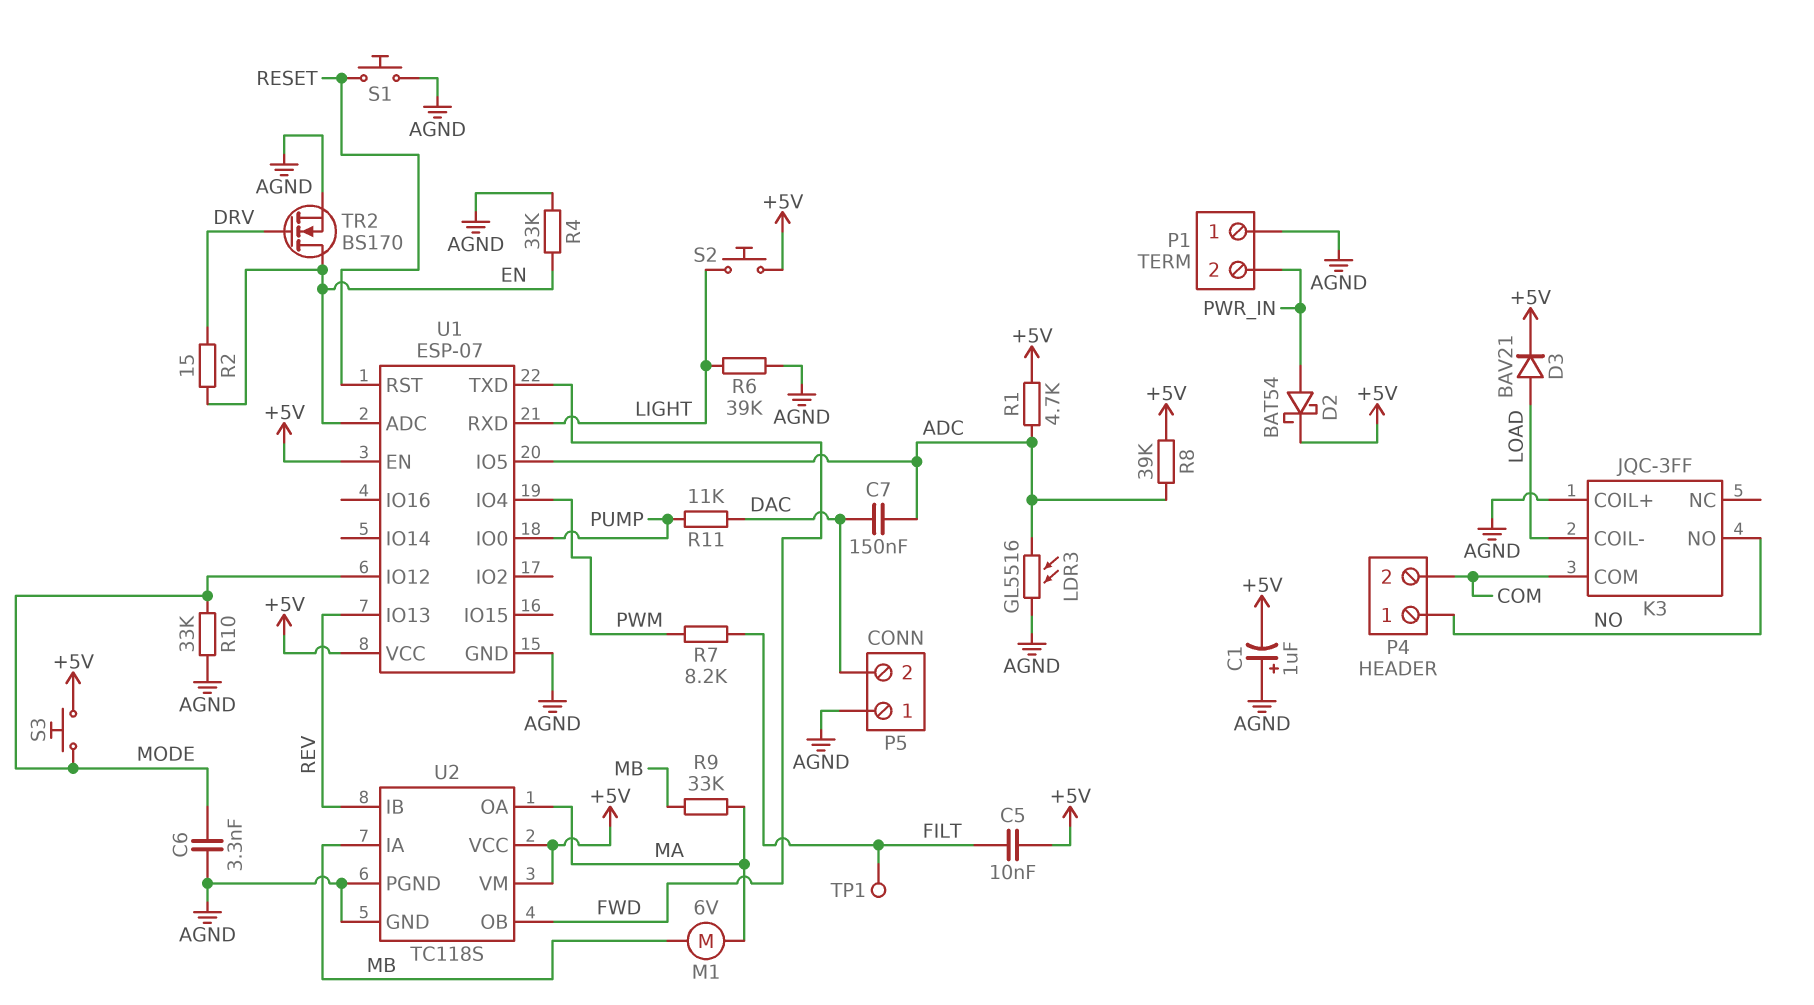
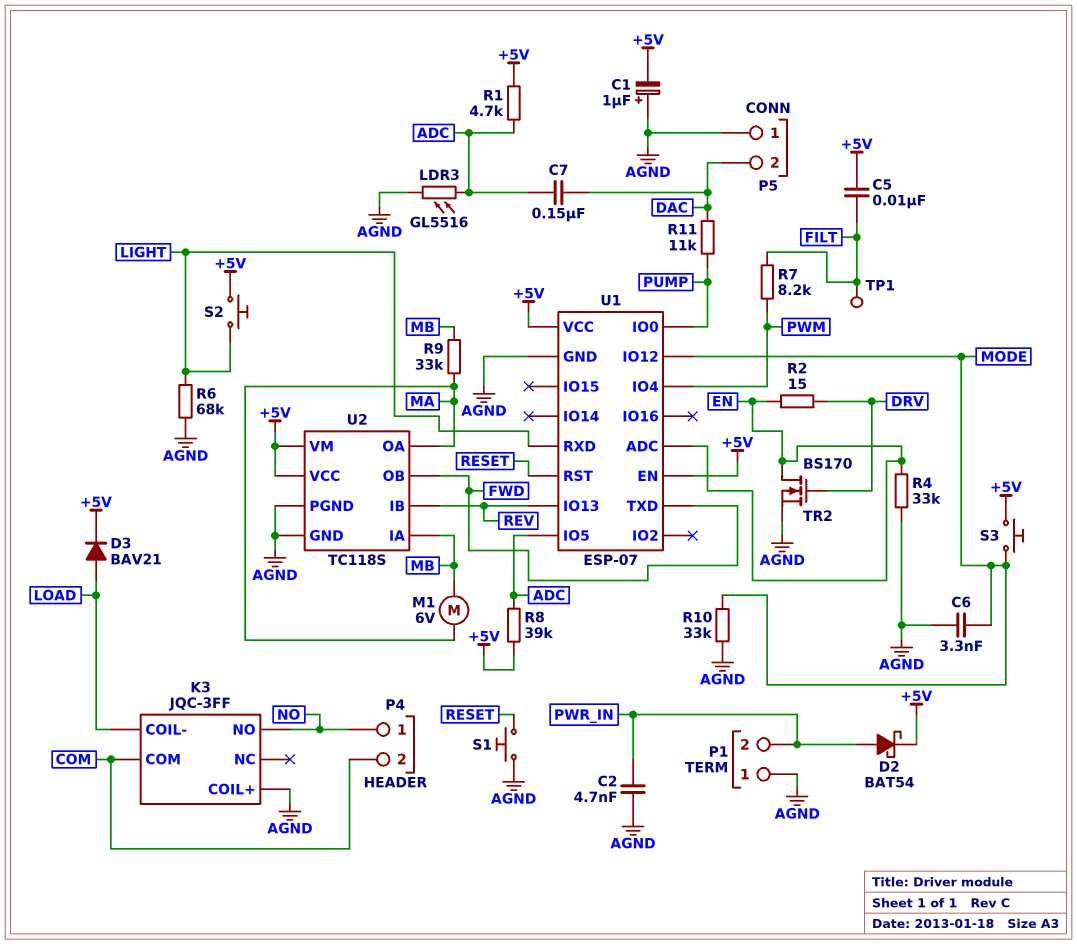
C2: none -> 4.7nF (AGND, PWR_IN)
R6: 39k (AGND, LIGHT) -> 68k (AGND, LIGHT)

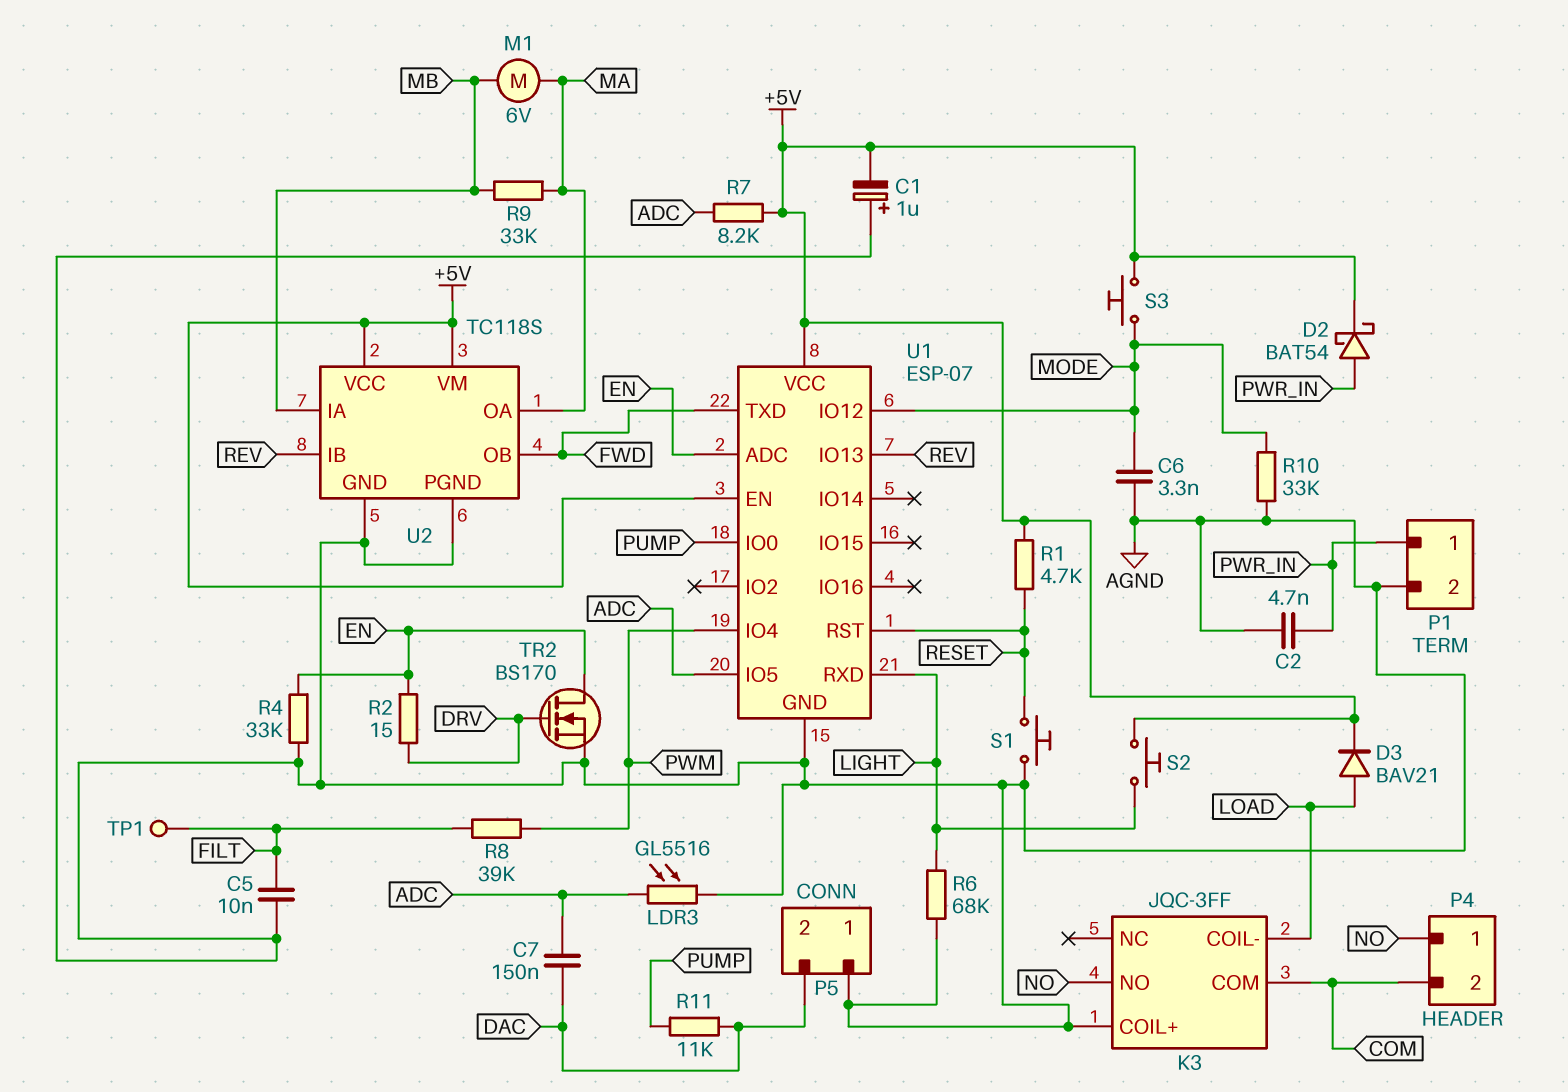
C5: 10nF (+5V, FILT) -> 10nF (AGND, FILT)
P1 pin 1: AGND -> PWR_IN
P1 pin 2: PWR_IN -> AGND
R1: 4.7k (+5V, ADC) -> 4.7k (+5V, RESET)
R7: 8.2k (FILT, PWM) -> 8.2k (+5V, ADC)
R8: 39k (+5V, ADC) -> 39k (FILT, PWM)

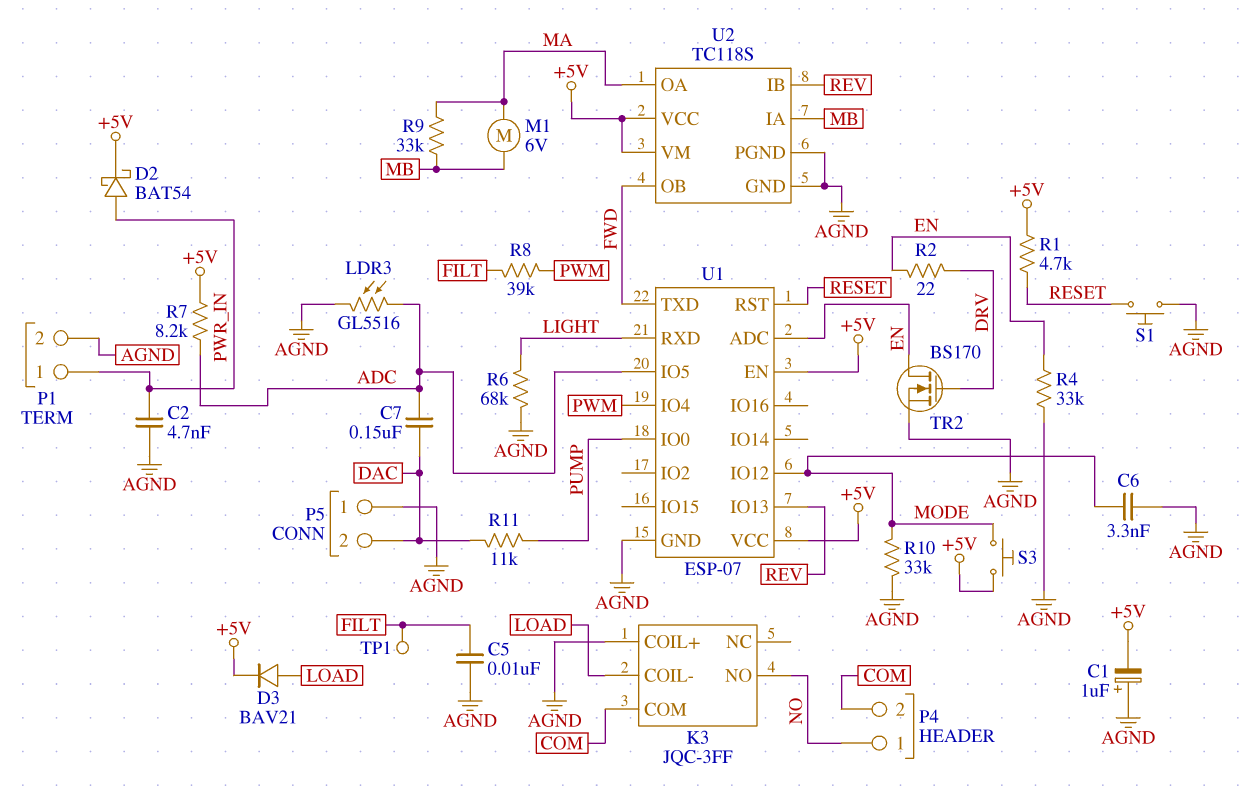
R2: 15 (DRV, EN) -> 22 (DRV, EN)
S2: button (+5V, LIGHT) -> none

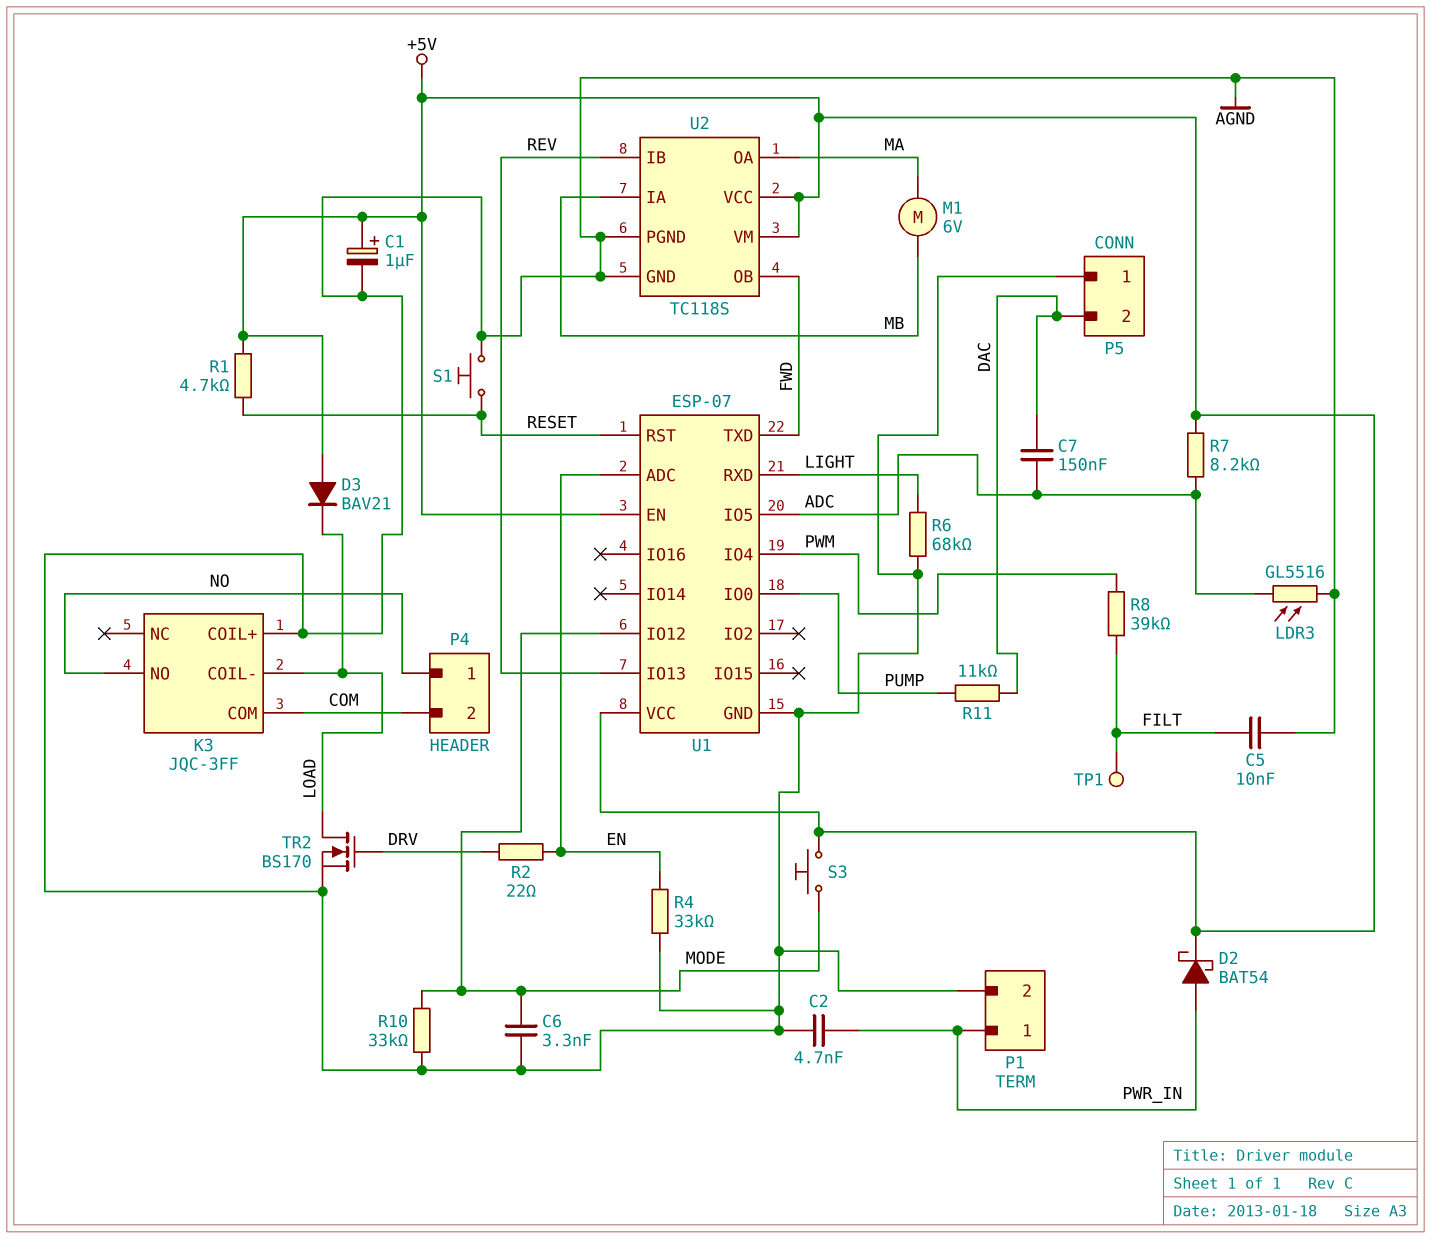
C1: 1uF (plus AGND, minus +5V) -> 1uF (plus +5V, minus AGND)
D3: diode BAV21 (A LOAD, K +5V) -> diode BAV21 (A +5V, K LOAD)
R9: 33k (MA, MB) -> none
TR2: NMOS BS170 (G DRV, D EN, S AGND) -> NMOS BS170 (G DRV, D LOAD, S AGND)

